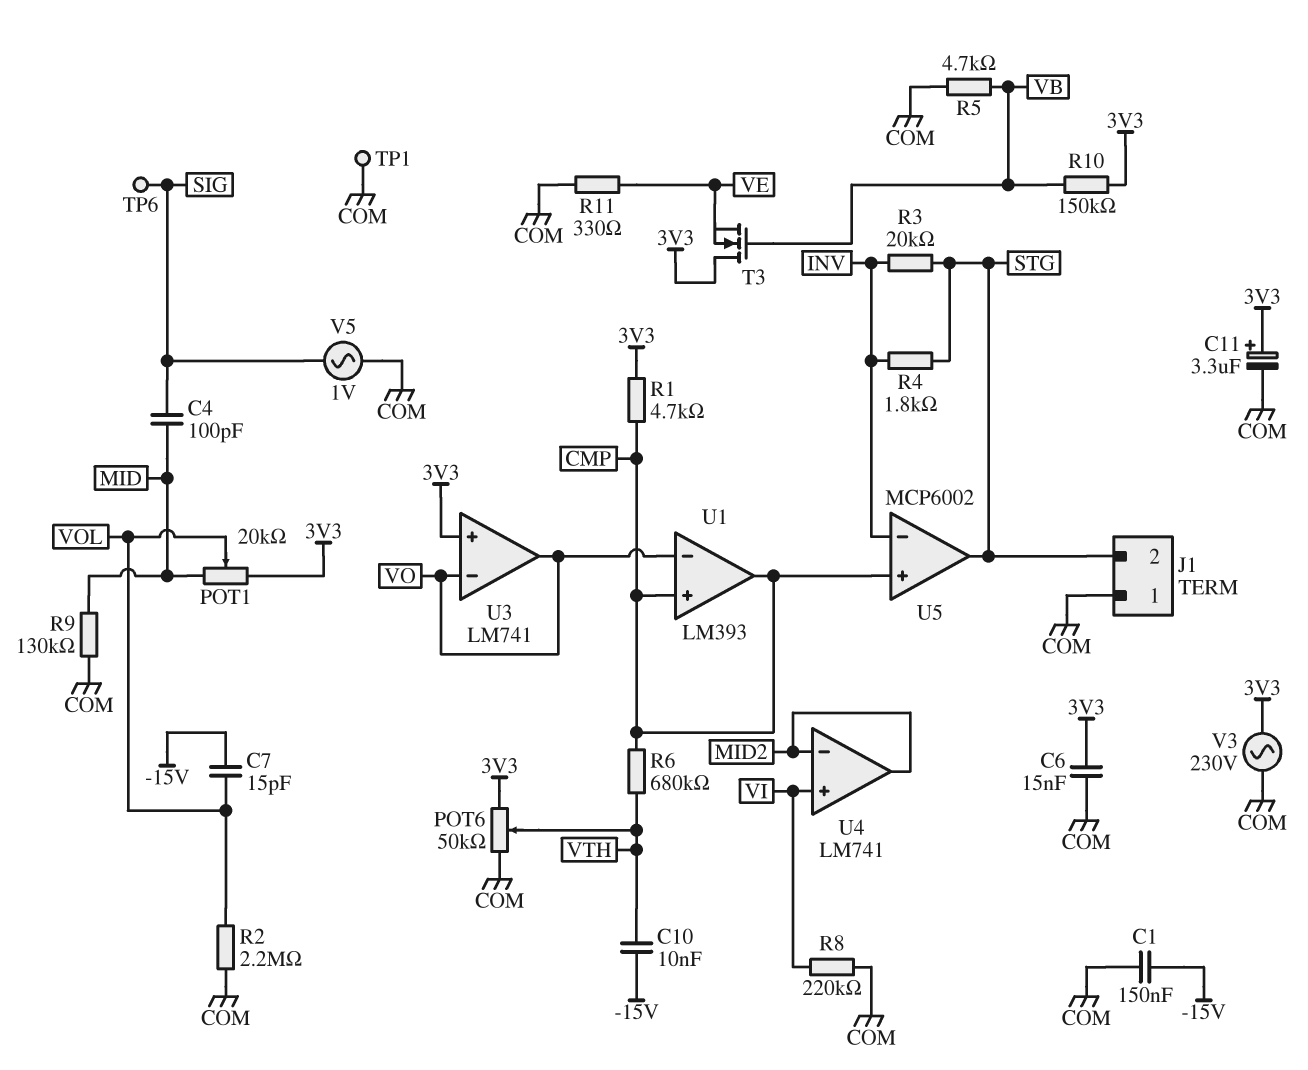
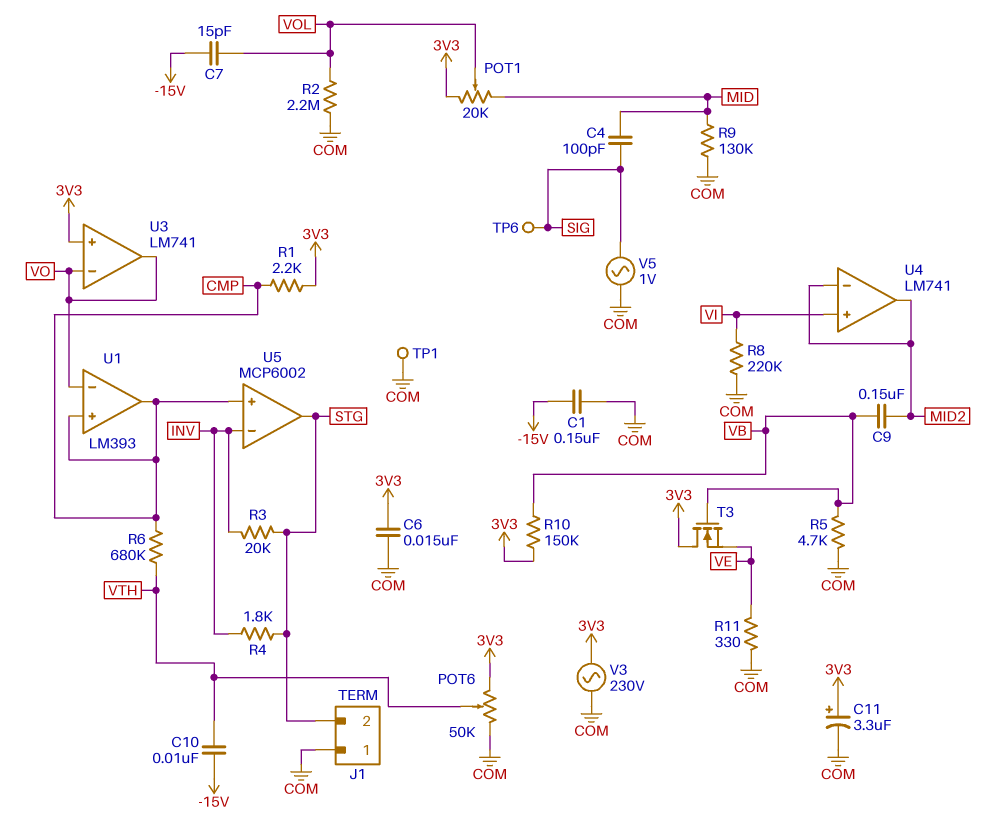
C9: none -> 150nF (MID2, VB)
R1: 4.7k (3V3, CMP) -> 2.2k (3V3, CMP)

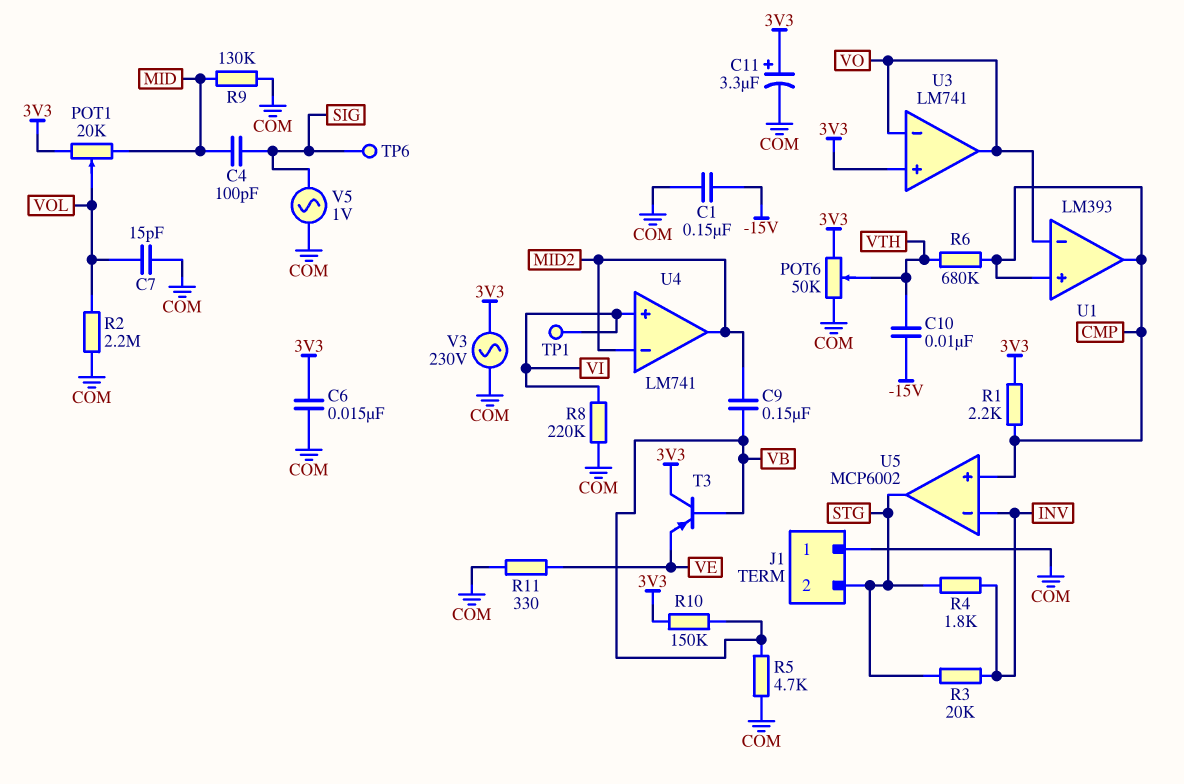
C7: 15pF (-15V, VOL) -> 15pF (COM, VOL)
T3: NMOS (G VB, D 3V3, S VE) -> PNP (B VB, C 3V3, E VE)
TP1: test point (COM) -> test point (VI)

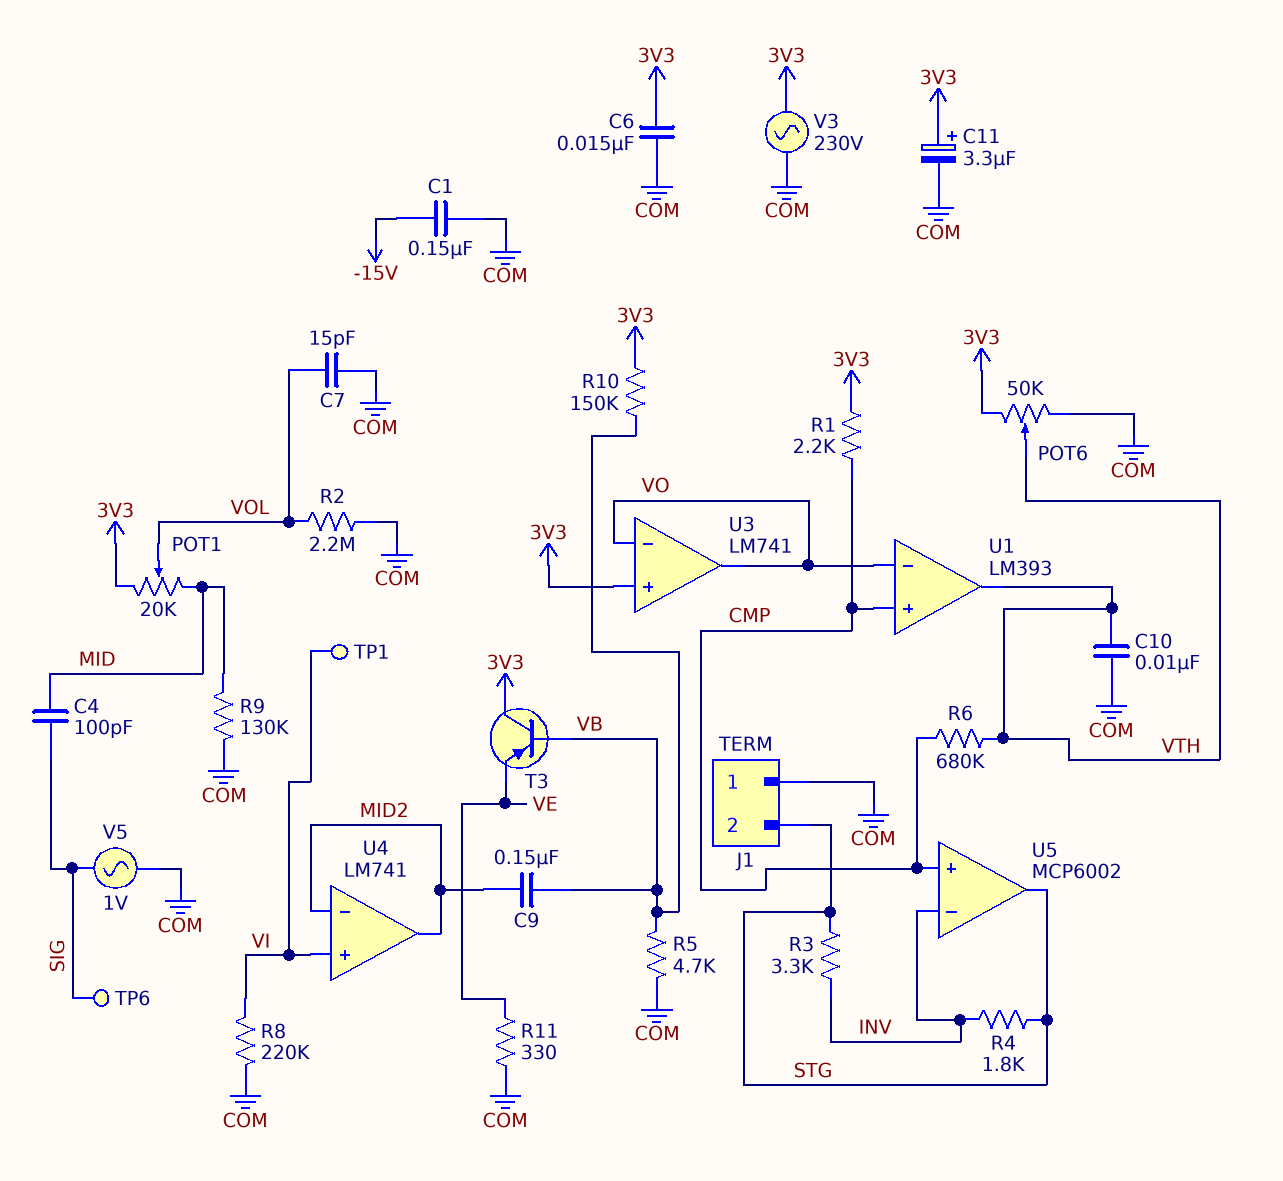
C10: 10nF (-15V, VTH) -> 10nF (COM, VTH)
R3: 20k (INV, STG) -> 3.3k (INV, STG)
U1 pin out: CMP -> VTH

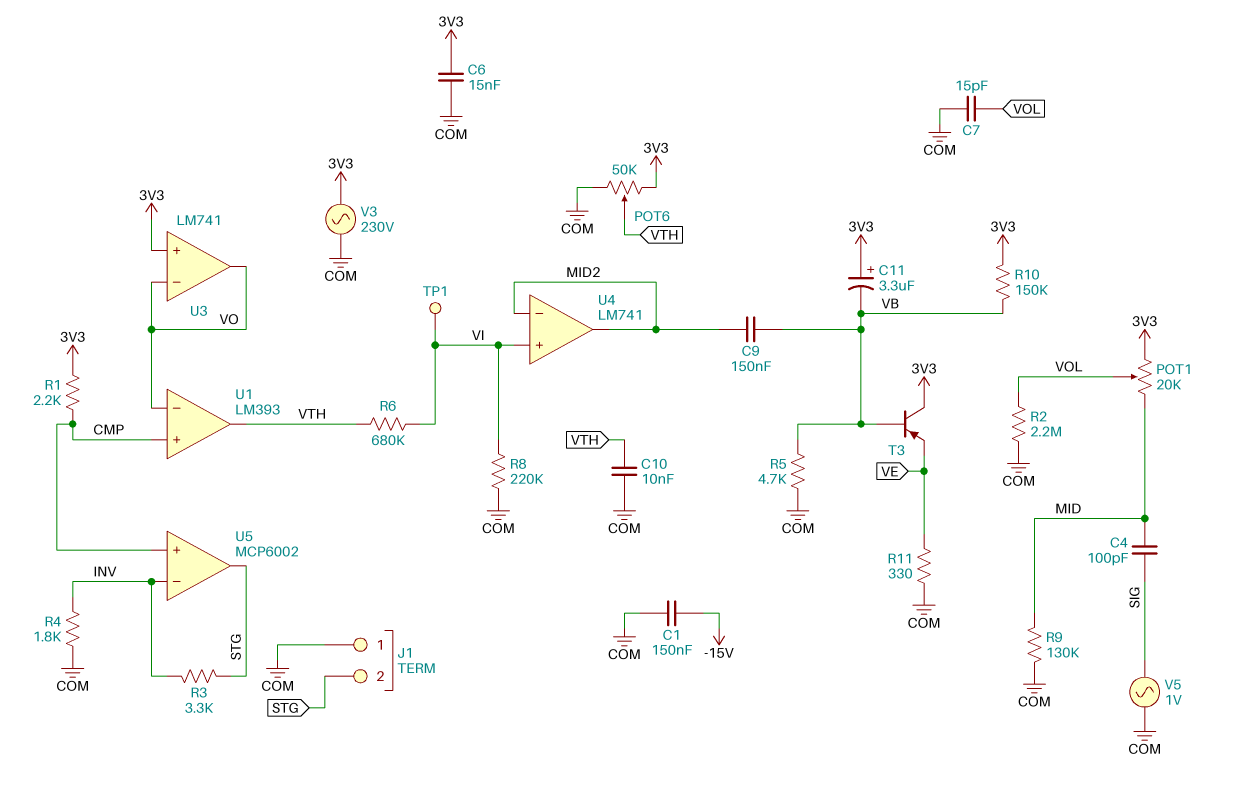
C11: 3.3uF (plus 3V3, minus COM) -> 3.3uF (plus 3V3, minus VB)
R4: 1.8k (INV, STG) -> 1.8k (COM, INV)
R6: 680k (CMP, VTH) -> 680k (VI, VTH)
TP6: test point (SIG) -> none

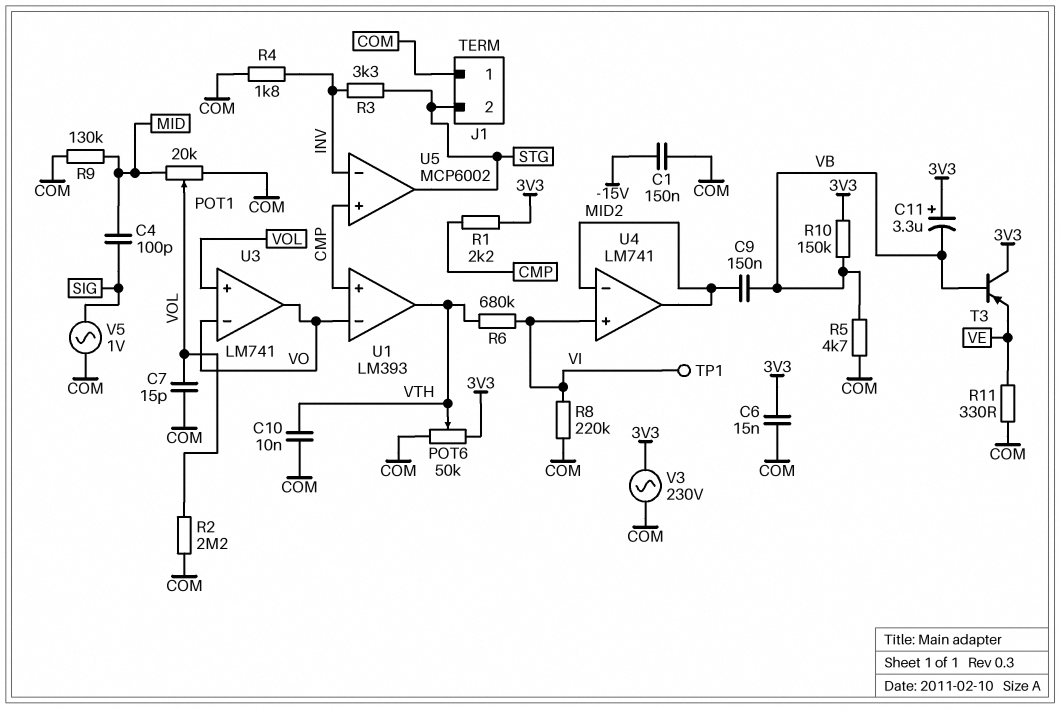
POT1: 20k (3V3, MID, wiper VOL) -> 20k (COM, MID, wiper VOL)
U3 pin in+: 3V3 -> VOL

